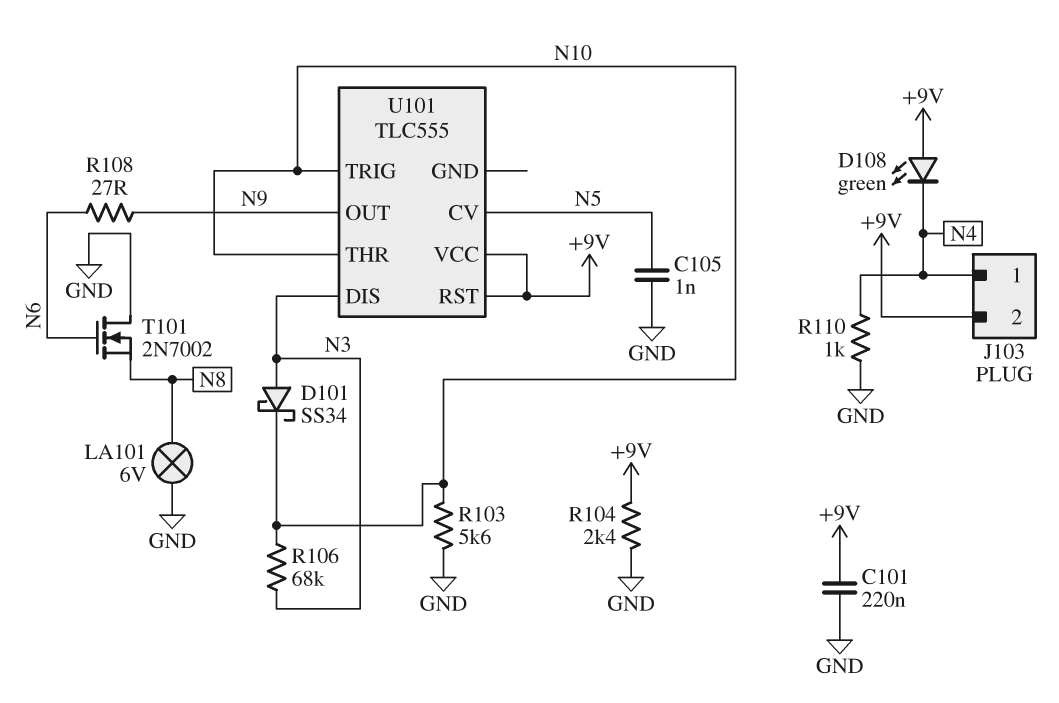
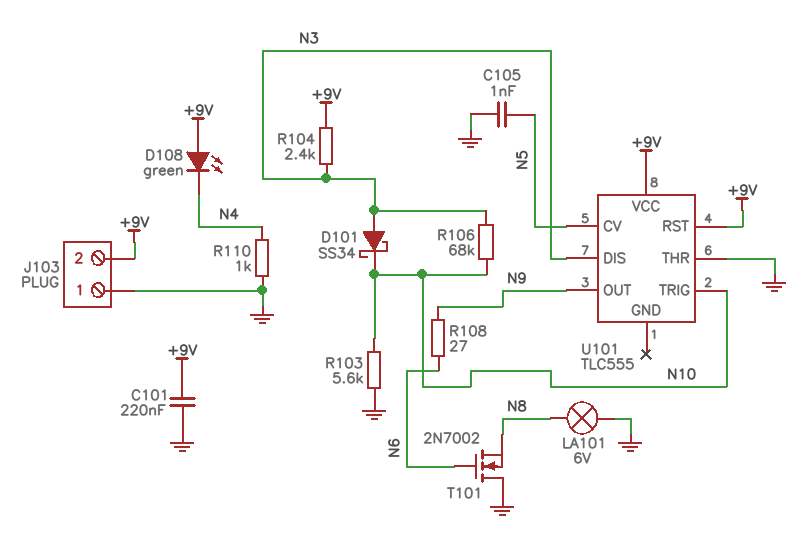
J103 pin 1: N4 -> GND
R104: 2.4k (+9V, GND) -> 2.4k (+9V, N3)
U101 pin THR: N10 -> GND

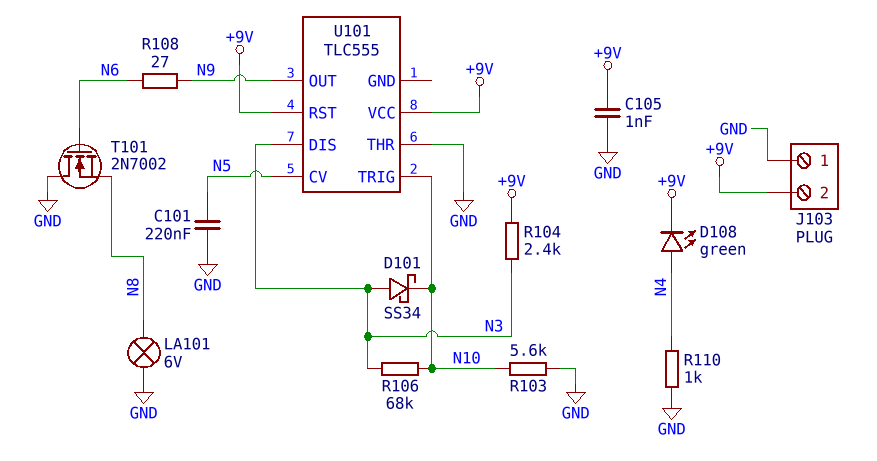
C101: 220nF (+9V, GND) -> 220nF (GND, N5)
C105: 1nF (GND, N5) -> 1nF (+9V, GND)
D108: LED green (A +9V, K N4) -> LED green (A N4, K +9V)

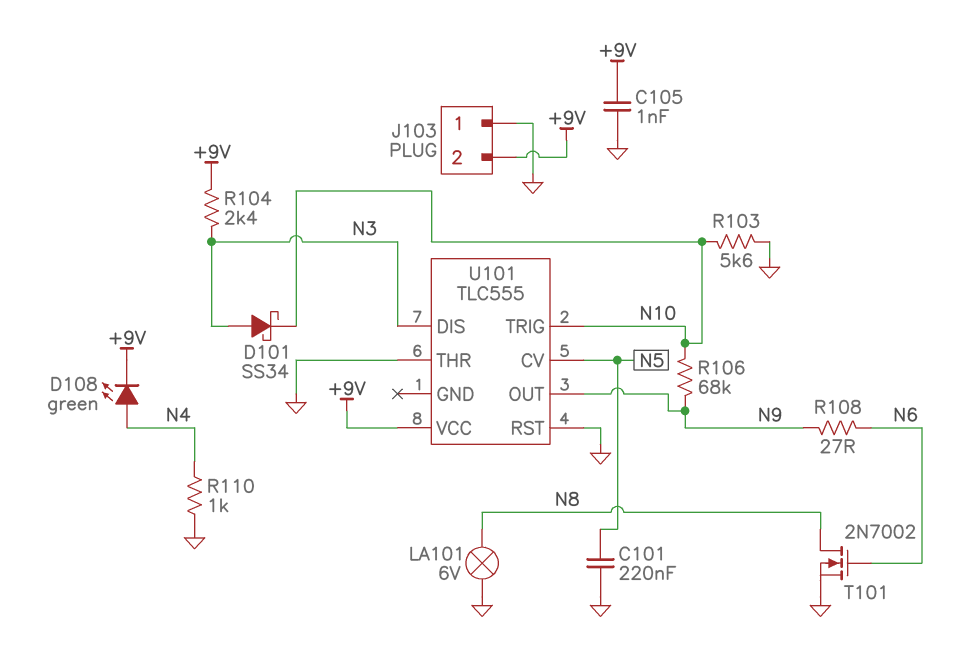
R106: 68k (N3, N10) -> 68k (N9, N10)
T101: NMOS 2N7002 (G N6, D GND, S N8) -> NMOS 2N7002 (G N6, D N8, S GND)
U101 pin RST: +9V -> GND

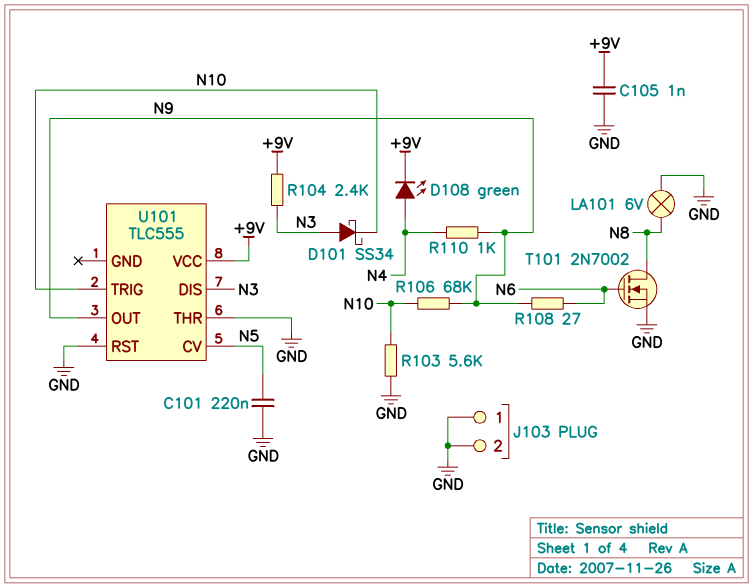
J103 pin 2: +9V -> GND
R110: 1k (GND, N4) -> 1k (N4, N9)

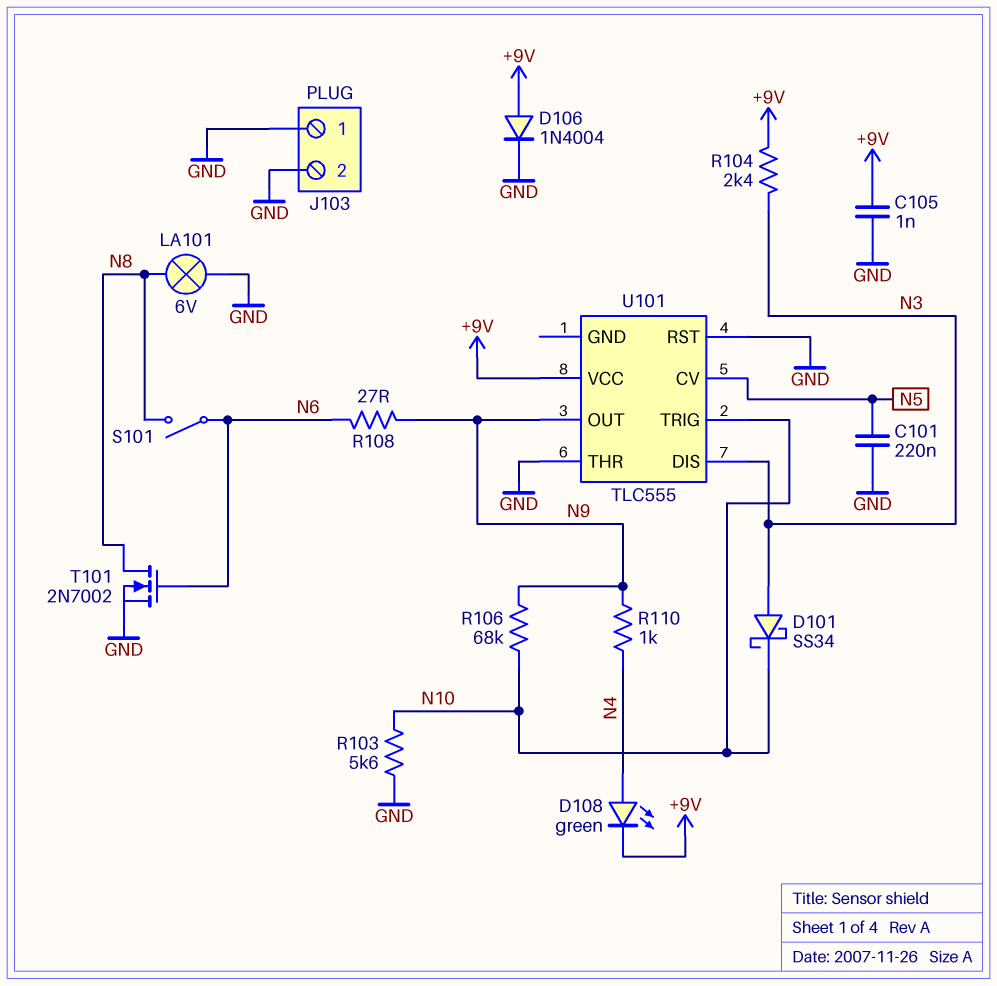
D106: none -> diode 1N4004 (A +9V, K GND)
S101: none -> switch (N6, N8)

